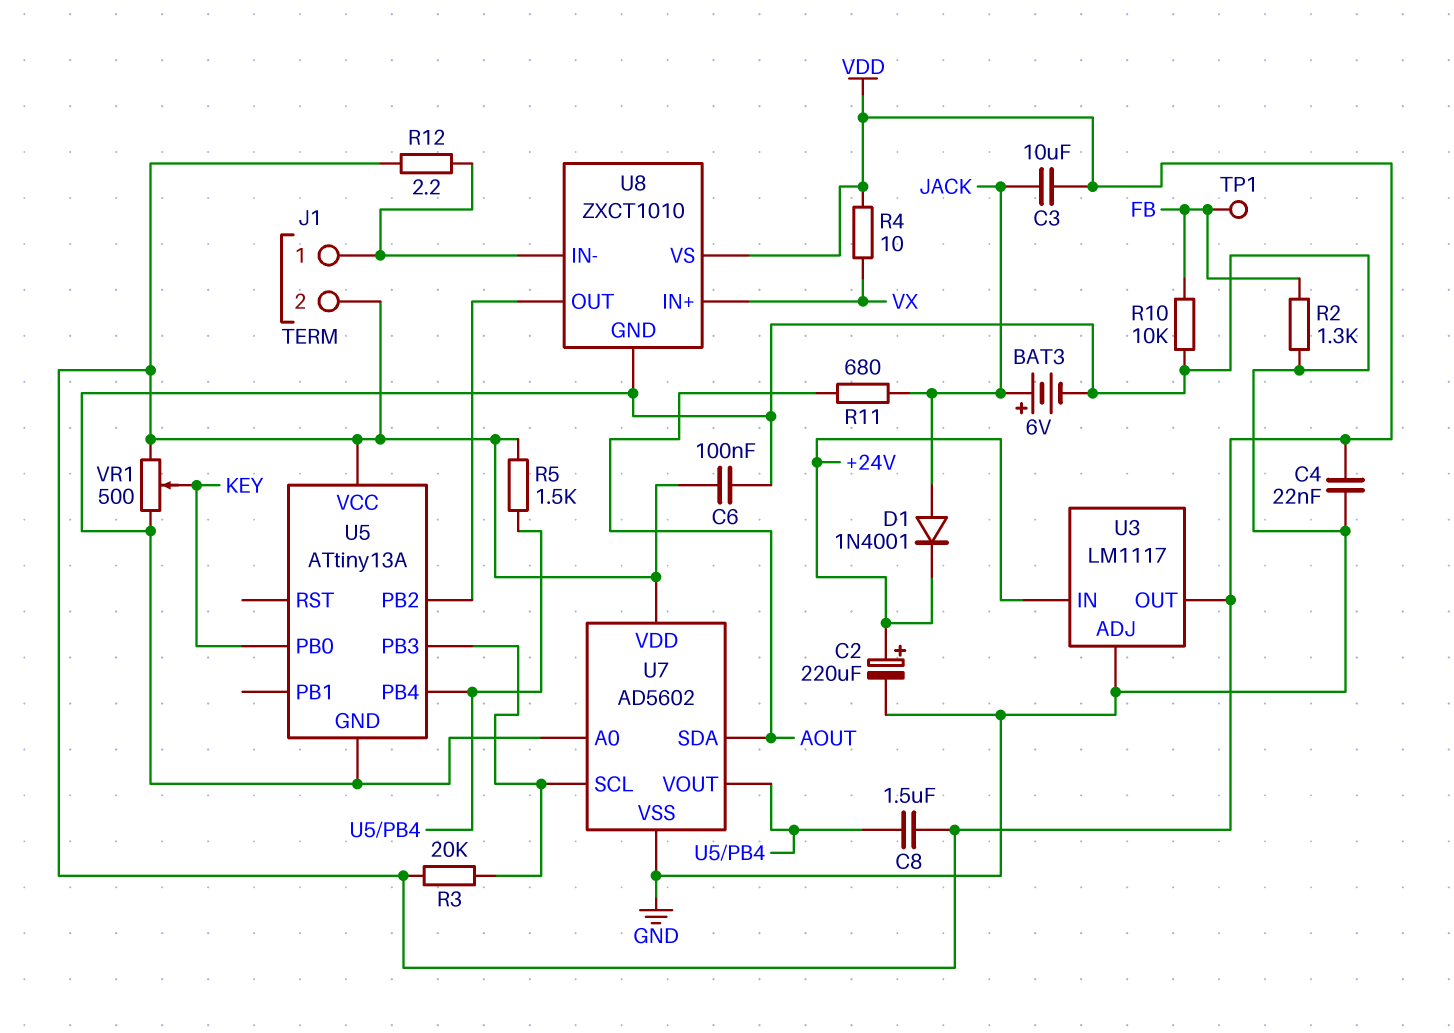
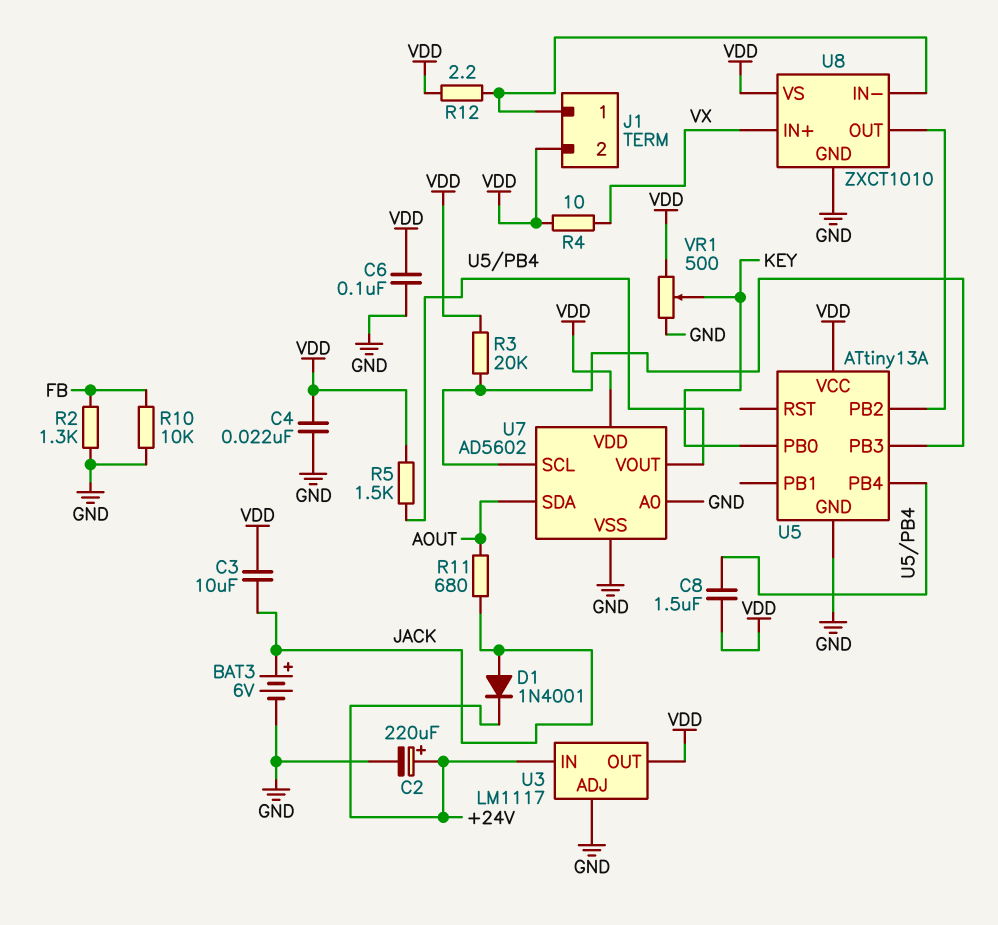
TP1: test point (FB) -> none

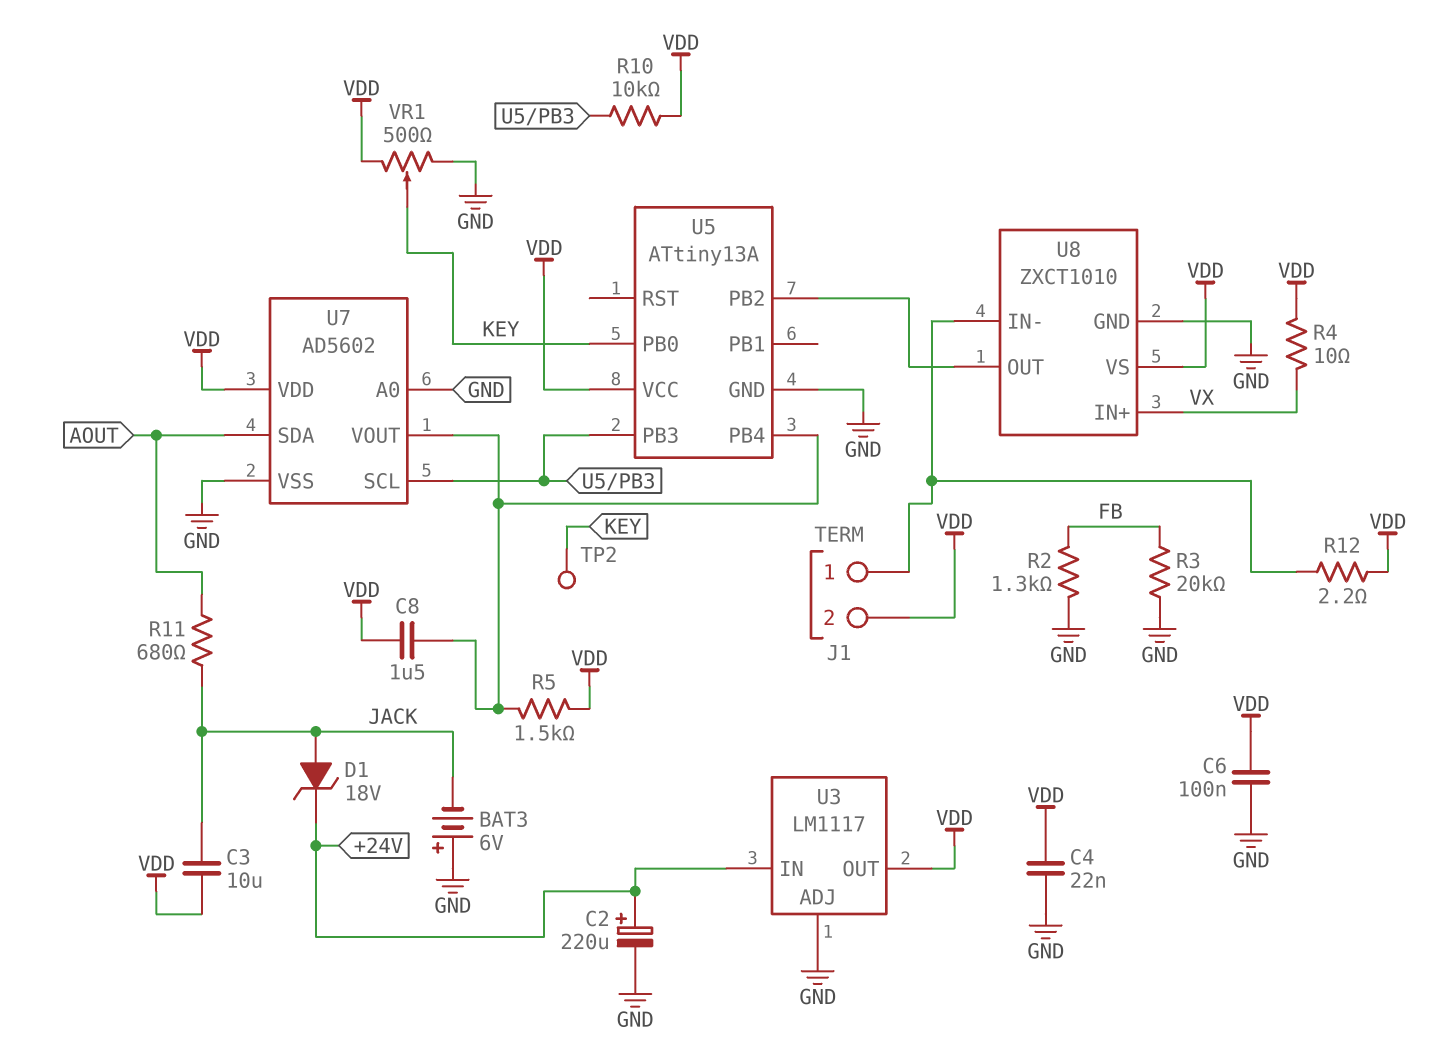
BAT3: 6V (plus JACK, minus GND) -> 6V (plus GND, minus JACK)
D1: diode 1N4001 (A JACK, K +24V) -> zener 18V (A JACK, K +24V)
R3: 20k (U5/PB3, VDD) -> 20k (FB, GND)
R10: 10k (FB, GND) -> 10k (U5/PB3, VDD)
TP2: none -> test point (KEY)

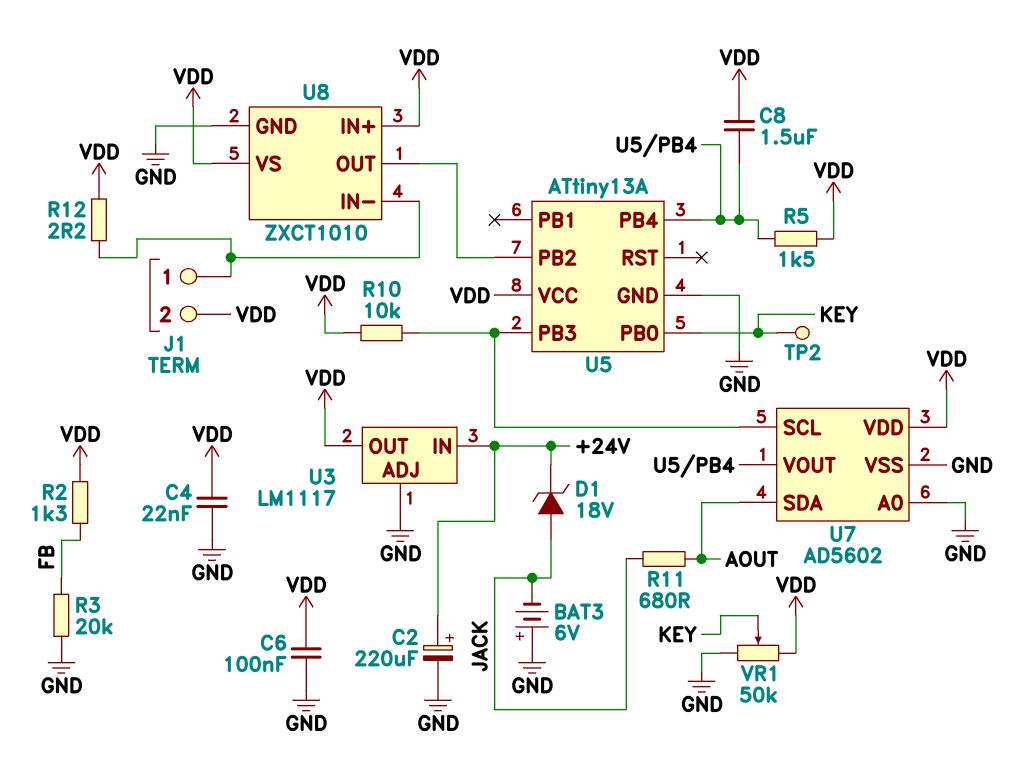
C3: 10uF (JACK, VDD) -> none
R2: 1.3k (FB, GND) -> 1.3k (FB, VDD)
R4: 10 (VDD, VX) -> none
U8 pin IN+: VX -> VDD
VR1: 500 (GND, VDD, wiper KEY) -> 50k (GND, VDD, wiper KEY)

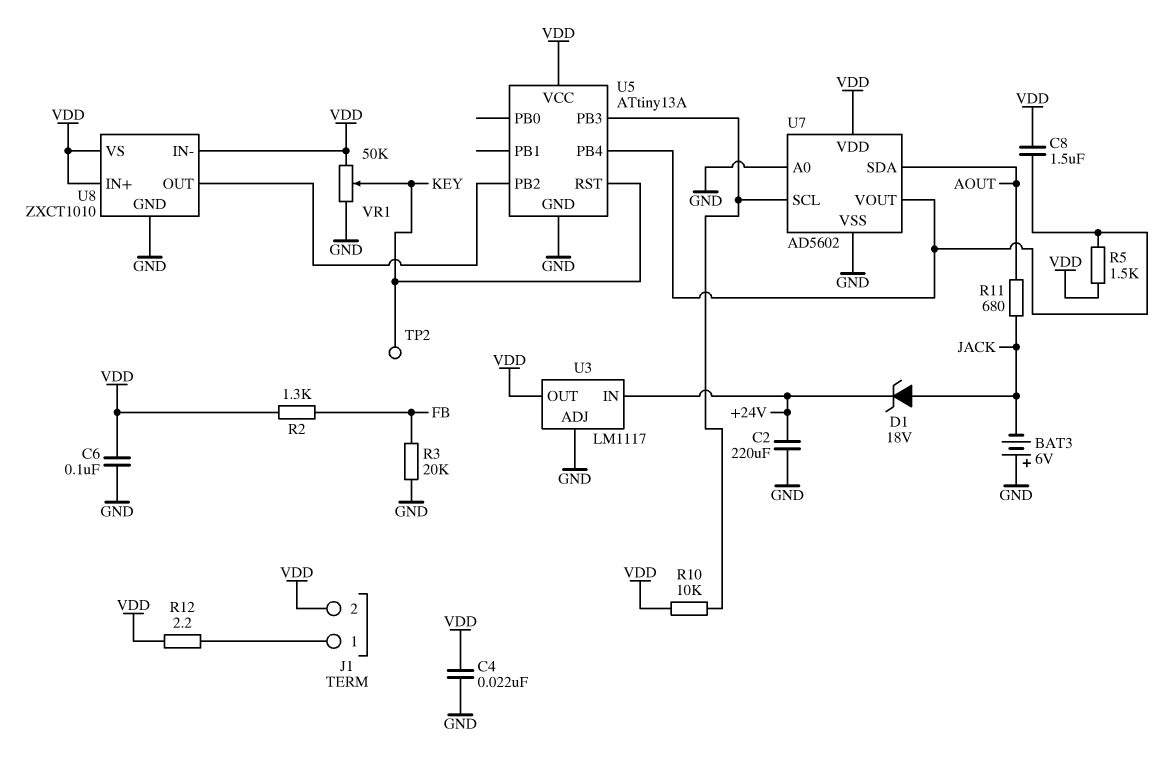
C2: 220uF (plus +24V, minus GND) -> 220uF (+24V, GND)
U5 pin PB0: KEY -> none
U5 pin RST: none -> KEY
U8 pin IN-: J1/1 -> VDD

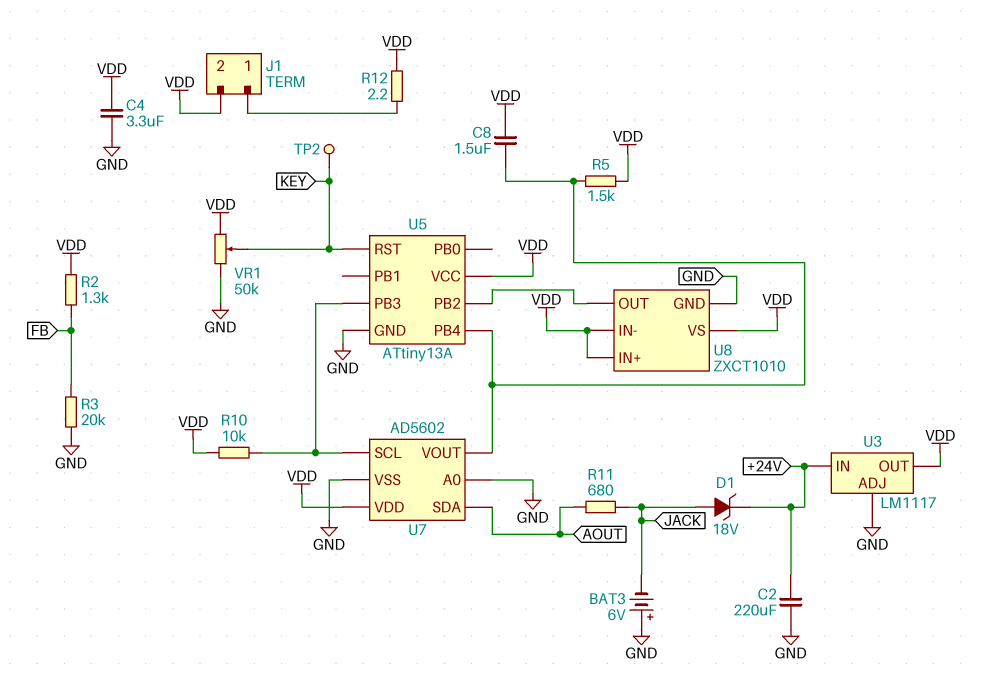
C4: 22nF (GND, VDD) -> 3.3uF (GND, VDD)
C6: 100nF (GND, VDD) -> none

